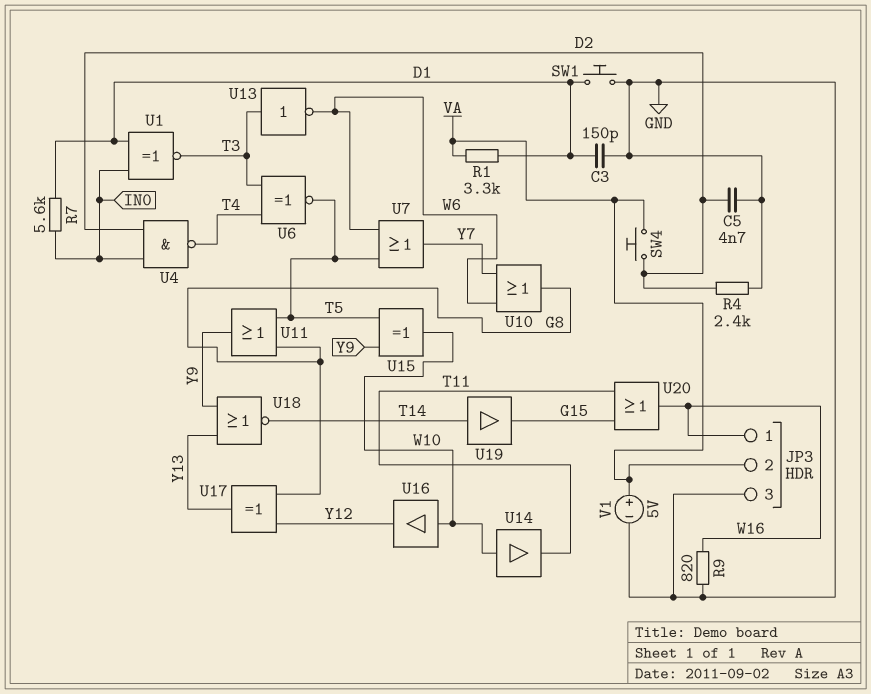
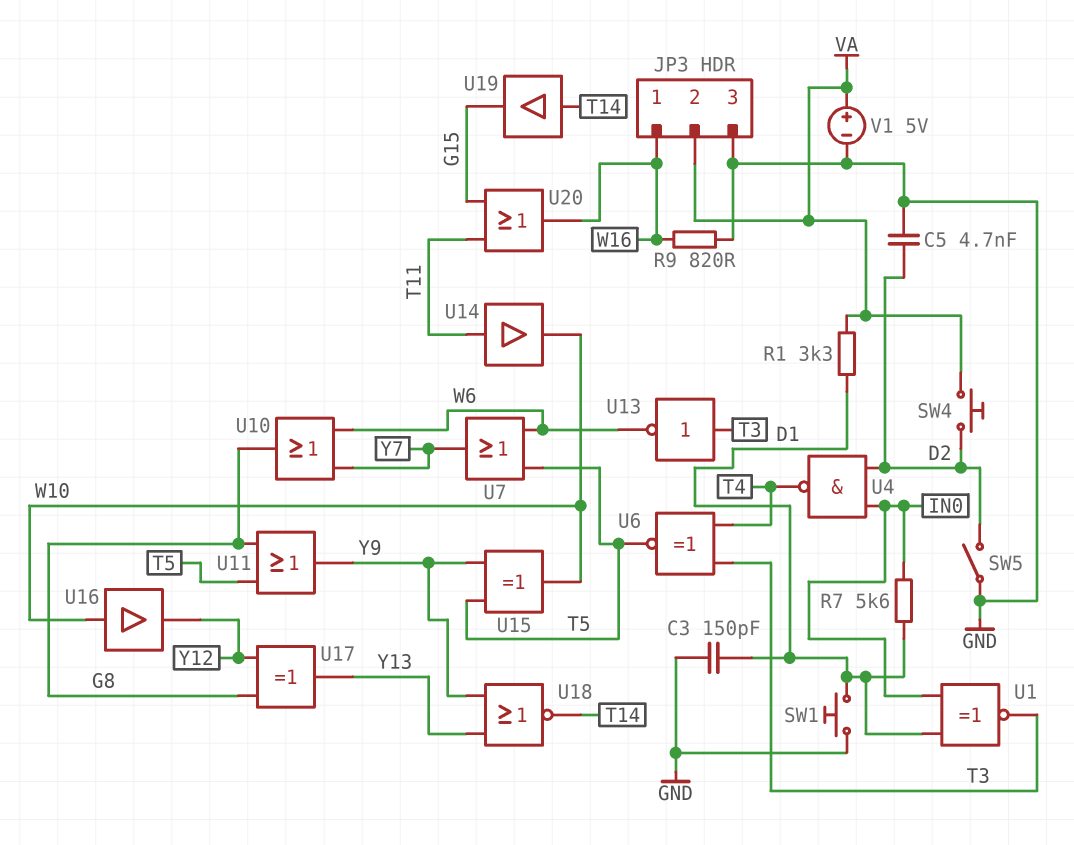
R4: 2.4k (D2, GND) -> none
SW5: none -> switch (D2, GND)
U14: buffer (in W10, out T11) -> buffer (in T11, out W10)

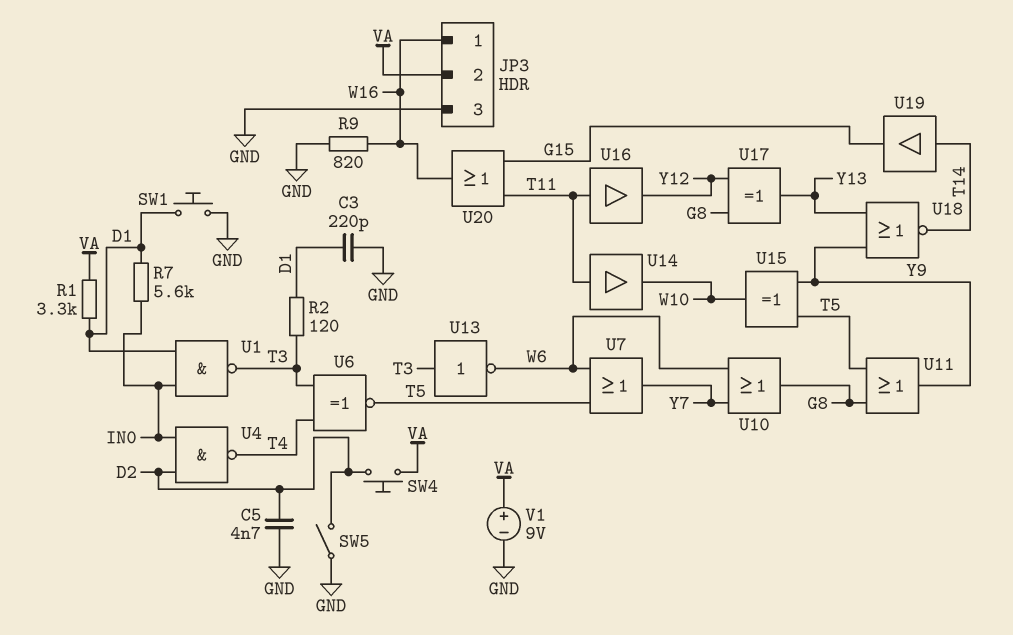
C3: 150pF (D1, GND) -> 220pF (D1, GND)
R2: none -> 120 (D1, T3)
U1: XNOR (in D1, in IN0, out T3) -> NAND (in D1, in IN0, out T3)
U16: buffer (in W10, out Y12) -> buffer (in T11, out Y12)
V1: 5V (plus VA, minus GND) -> 9V (plus VA, minus GND)

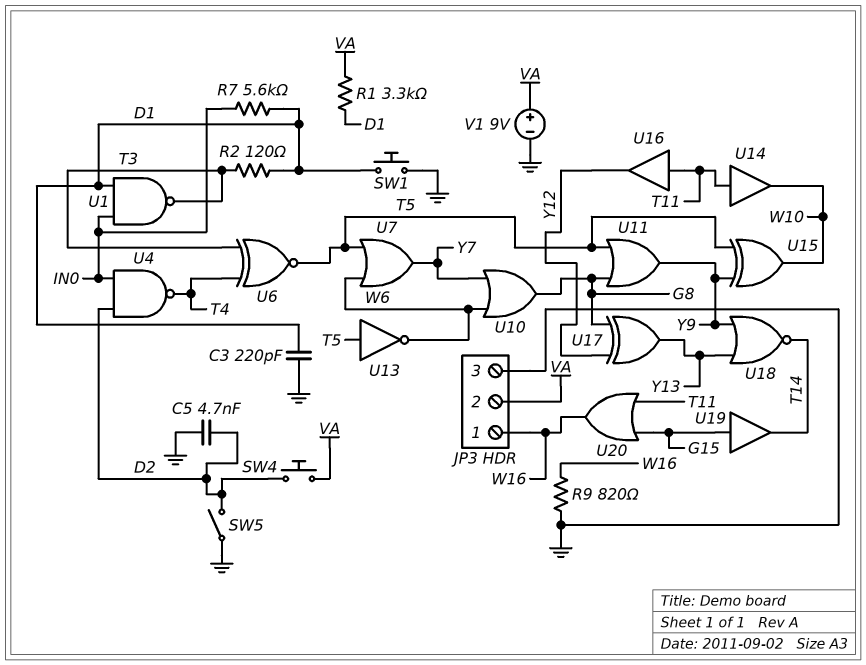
U13: NOT (in T3, out W6) -> NOT (in T5, out W6)
U19: buffer (in T14, out G15) -> buffer (in G15, out T14)

